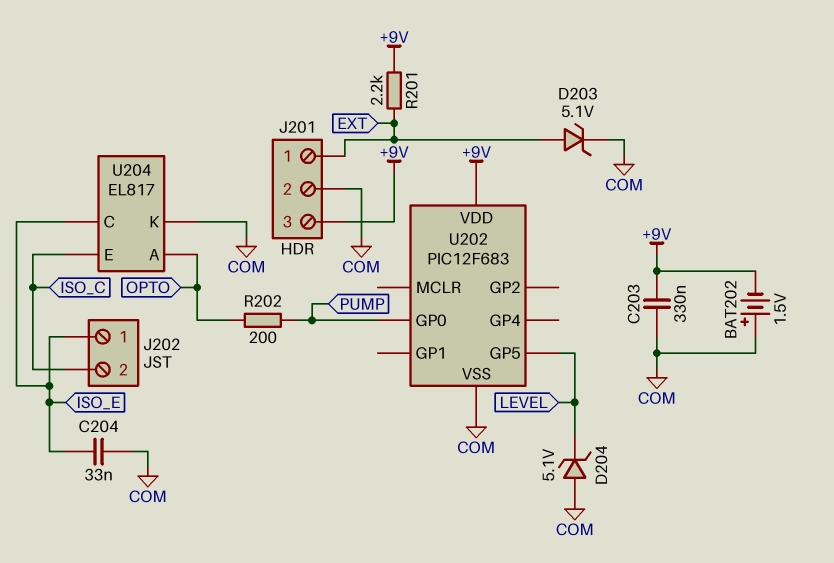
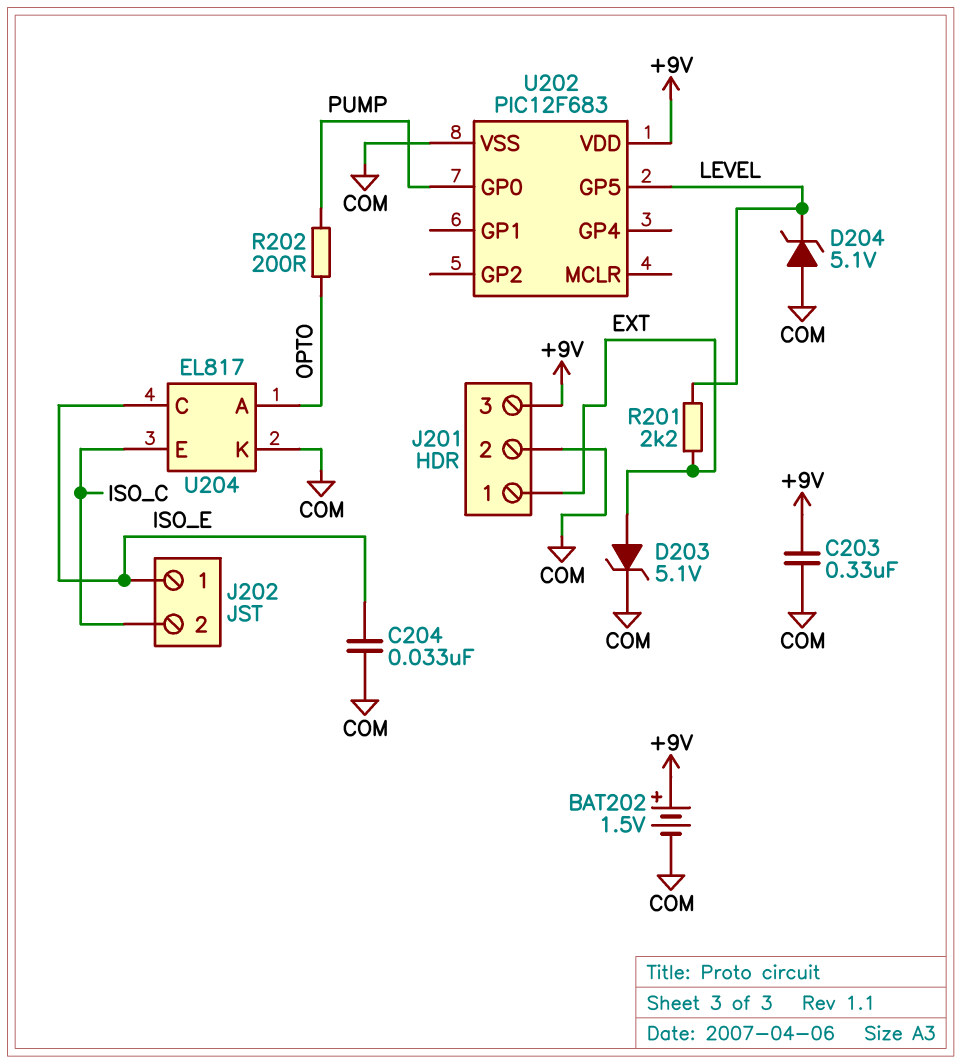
BAT202: 1.5V (plus COM, minus +9V) -> 1.5V (plus +9V, minus COM)
R201: 2.2k (+9V, EXT) -> 2.2k (EXT, LEVEL)

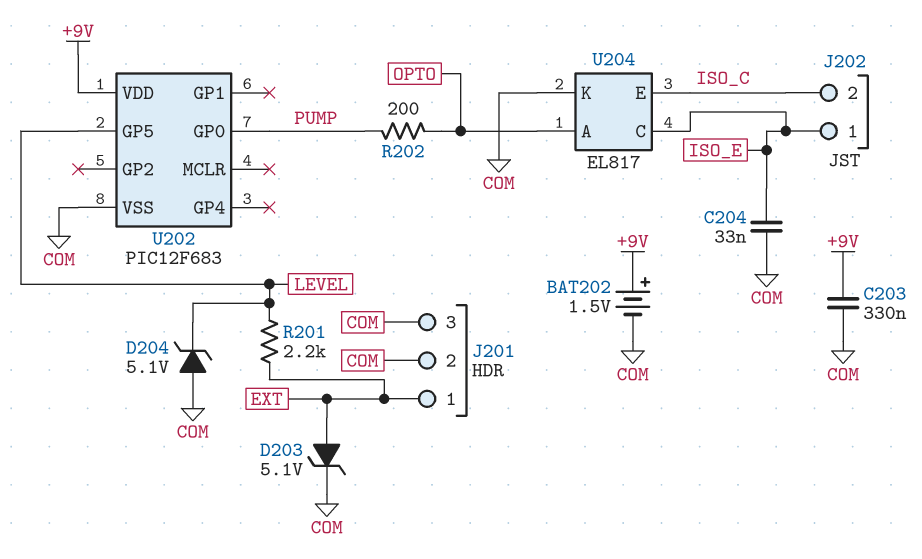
J201 pin 3: +9V -> COM

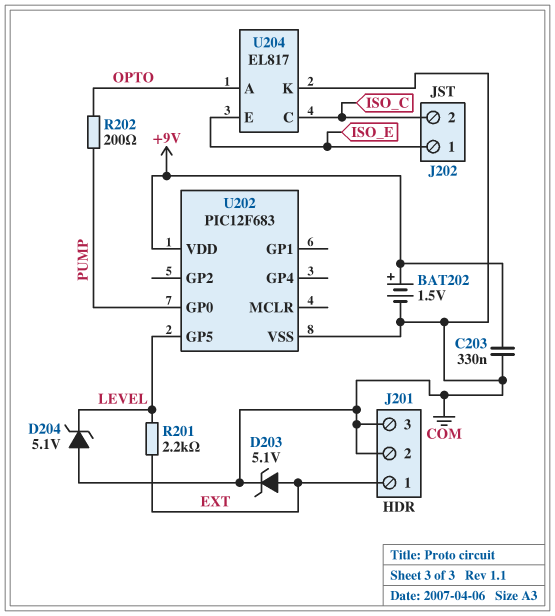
C204: 33nF (COM, ISO_E) -> none
U204 pin C: ISO_E -> ISO_C
U204 pin E: ISO_C -> ISO_E

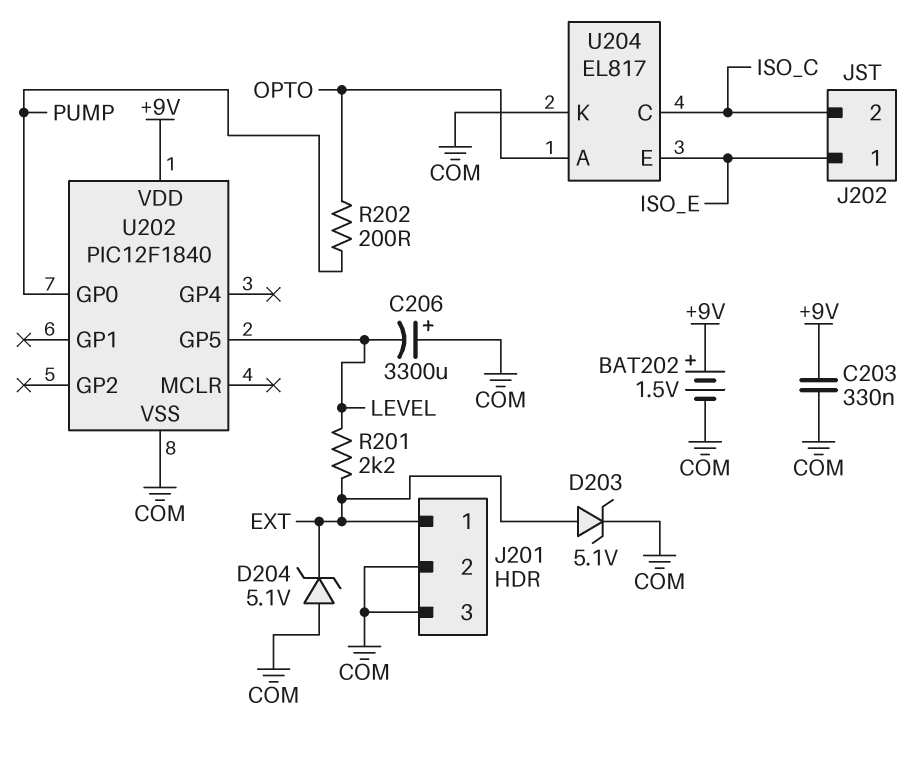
C206: none -> 3300uF (plus COM, minus LEVEL)
D204: zener 5.1V (A COM, K LEVEL) -> zener 5.1V (A COM, K EXT)
U202: PIC12F683 -> PIC12F1840

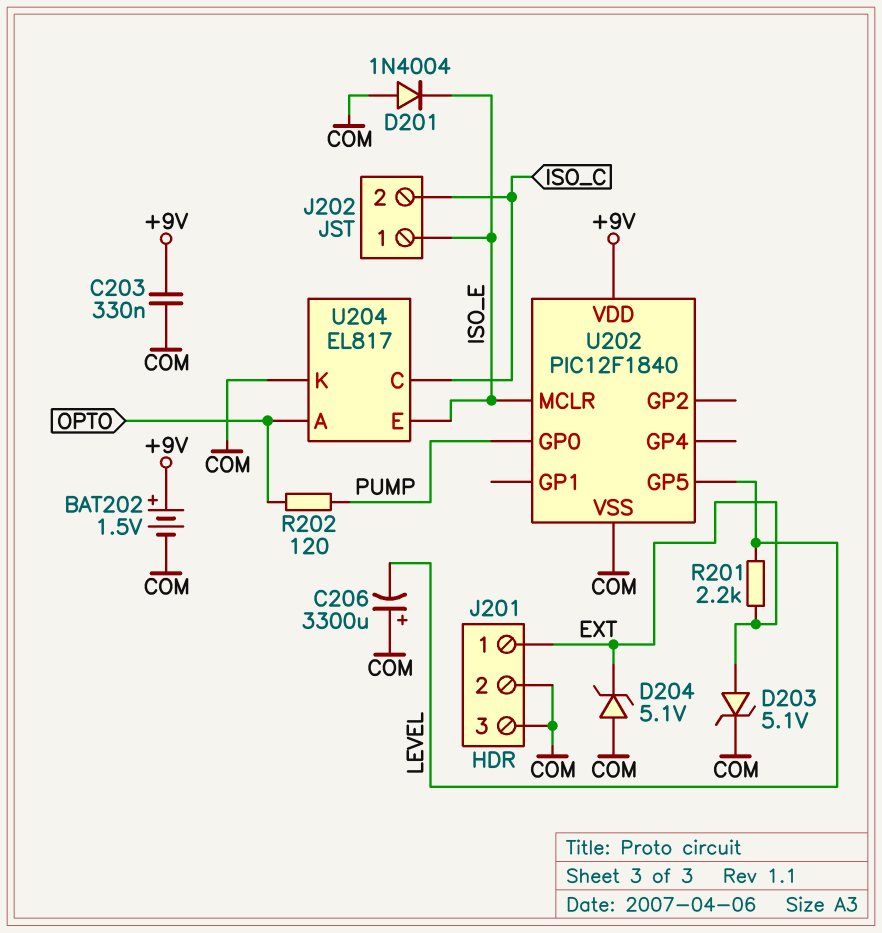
D201: none -> diode 1N4004 (A COM, K ISO_E)
R202: 200 (OPTO, PUMP) -> 120 (OPTO, PUMP)
U202 pin MCLR: none -> ISO_E

